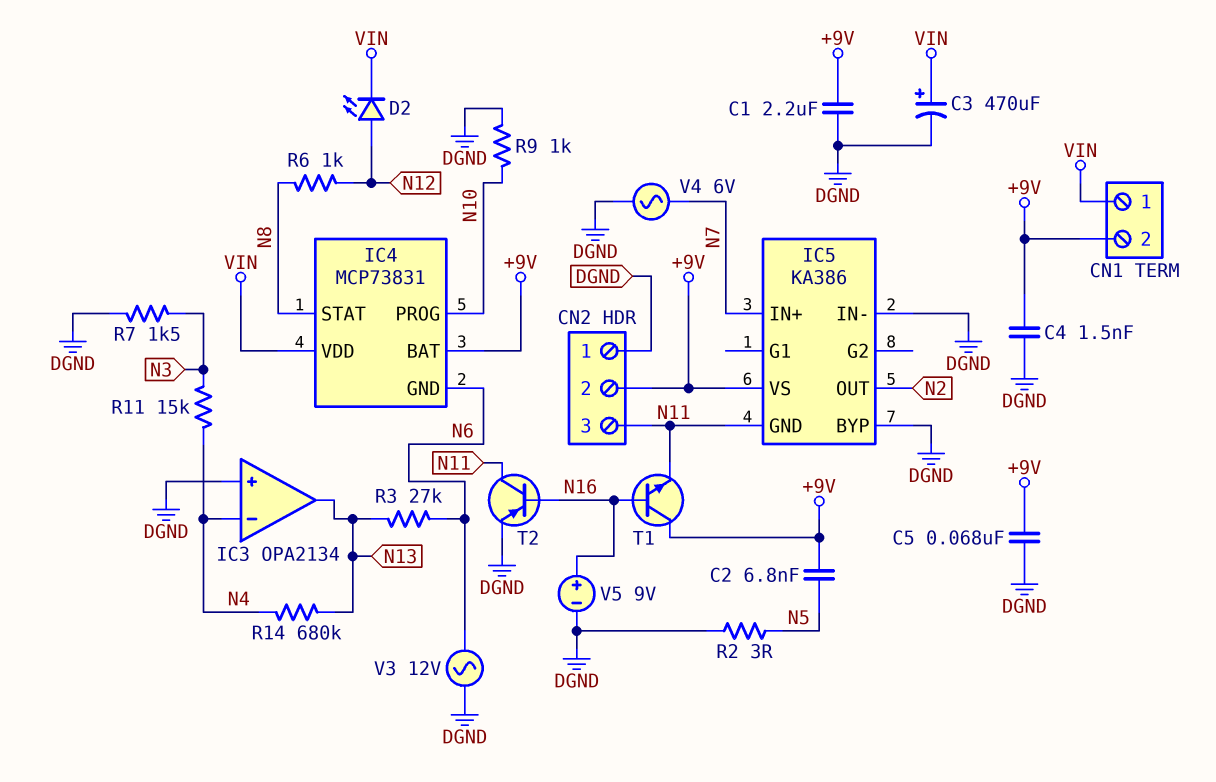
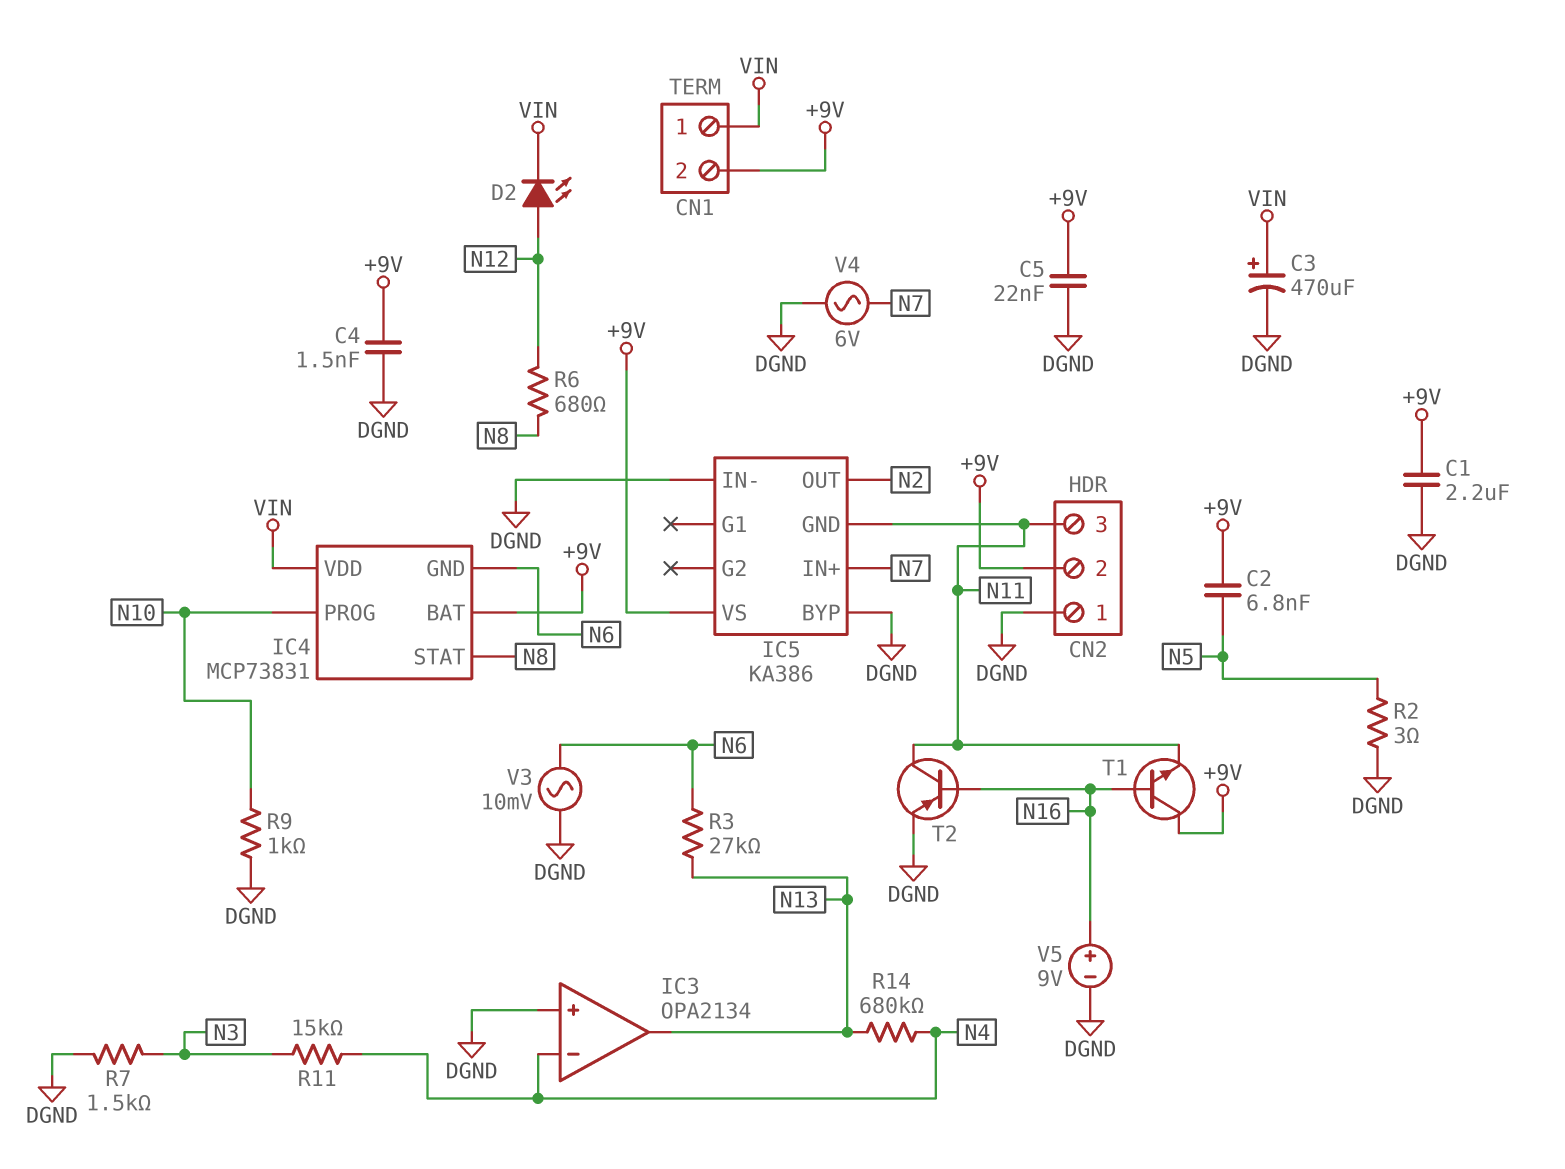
C5: 68nF (+9V, DGND) -> 22nF (+9V, DGND)
R6: 1k (N8, N12) -> 680 (N8, N12)
V3: AC 12V (DGND, N6) -> AC 10mV (DGND, N6)

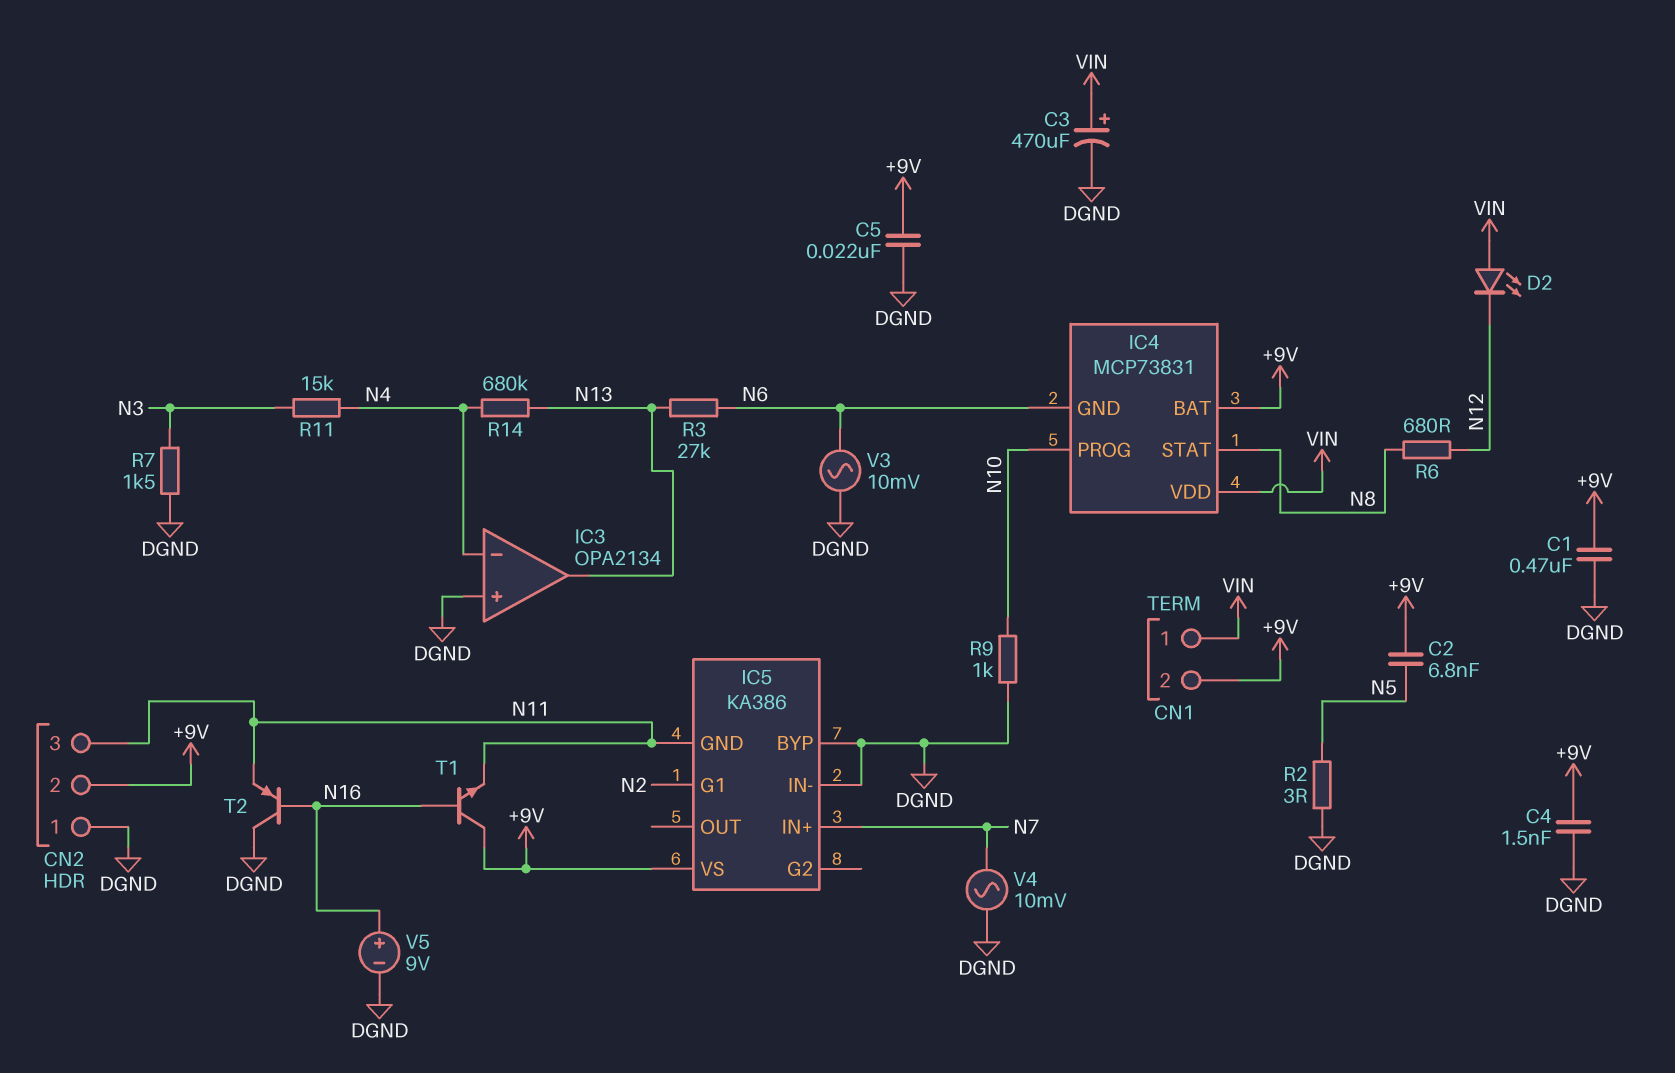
C1: 2.2uF (+9V, DGND) -> 470nF (+9V, DGND)
D2: LED (A N12, K VIN) -> LED (A VIN, K N12)
IC5 pin G1: none -> N2
IC5 pin OUT: N2 -> none
T2: PNP (B N16, C N11, E DGND) -> PNP (B N16, C DGND, E N11)
V4: AC 6V (DGND, N7) -> AC 10mV (DGND, N7)

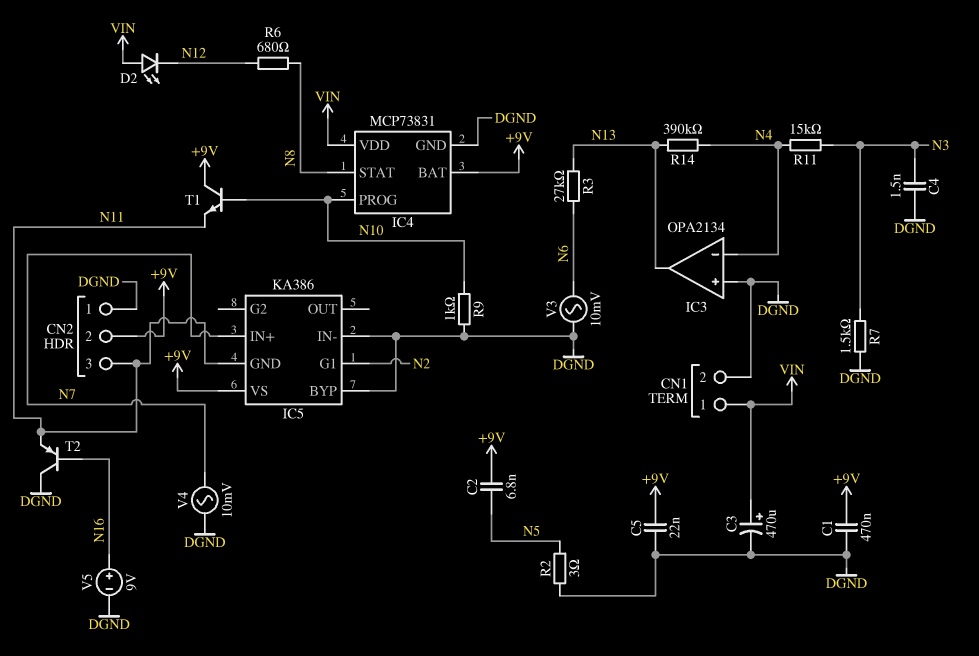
C4: 1.5nF (+9V, DGND) -> 1.5nF (DGND, N3)
CN1 pin 2: +9V -> DGND
IC4 pin GND: N6 -> DGND
R14: 680k (N4, N13) -> 390k (N4, N13)
T1: NPN (B N16, C +9V, E N11) -> NPN (B N10, C +9V, E N11)

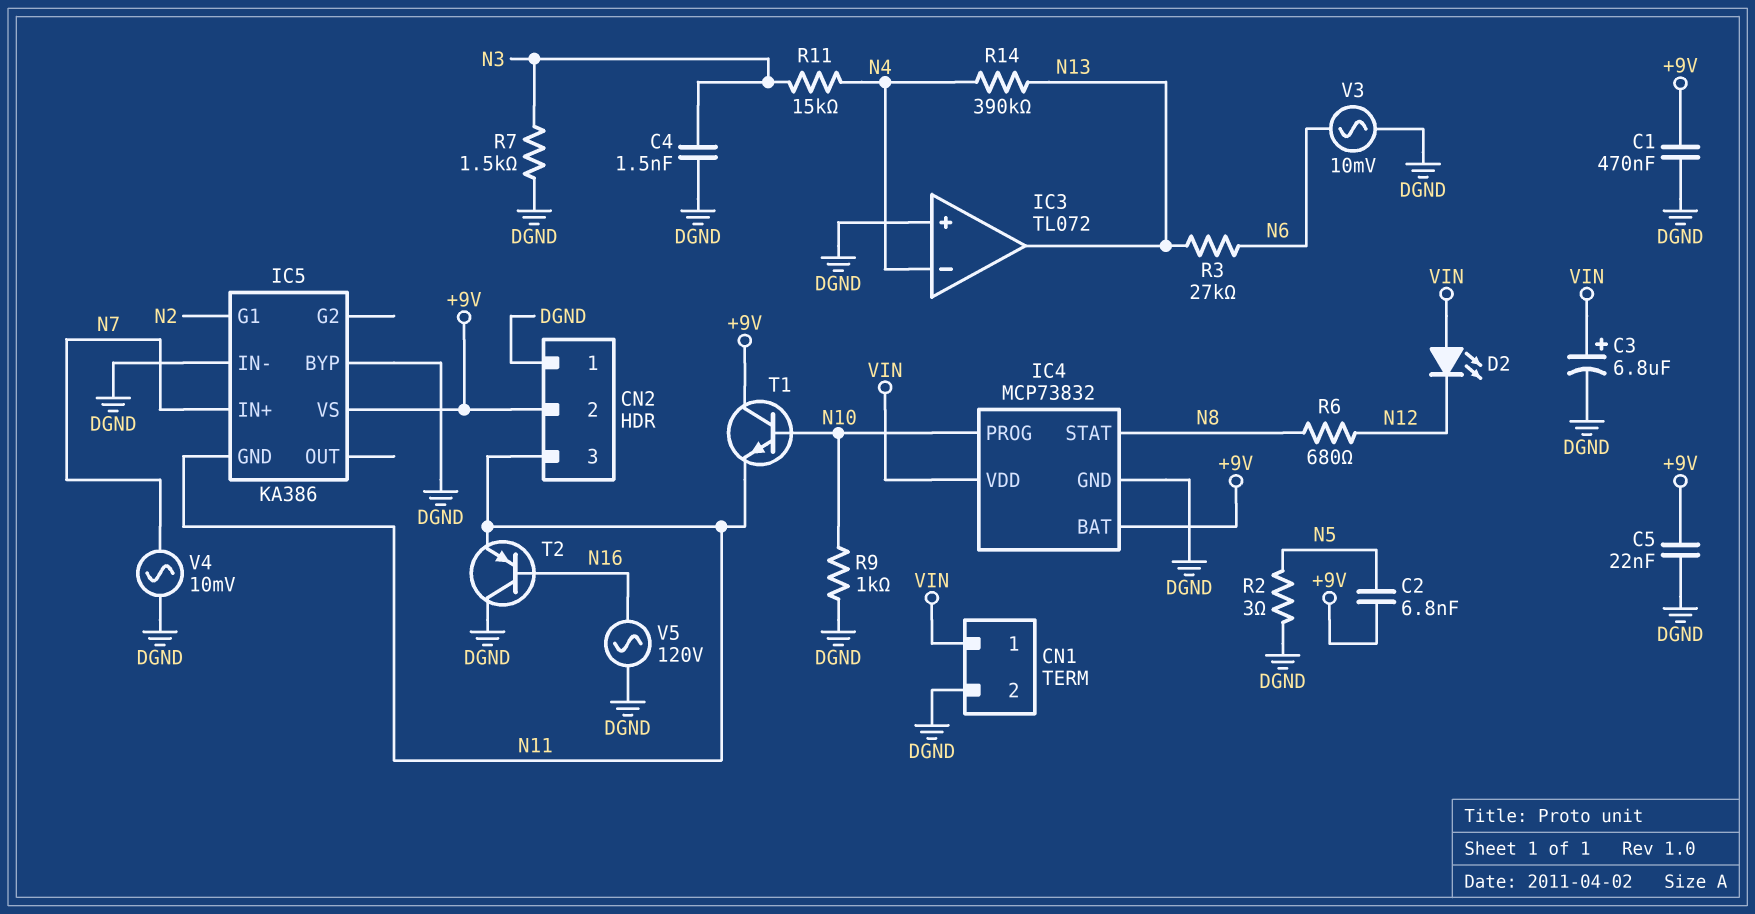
C3: 470uF (plus VIN, minus DGND) -> 6.8uF (plus VIN, minus DGND)
IC3: OPA2134 -> TL072
IC4: MCP73831 -> MCP73832
V5: 9V (plus N16, minus DGND) -> AC 120V (DGND, N16)

